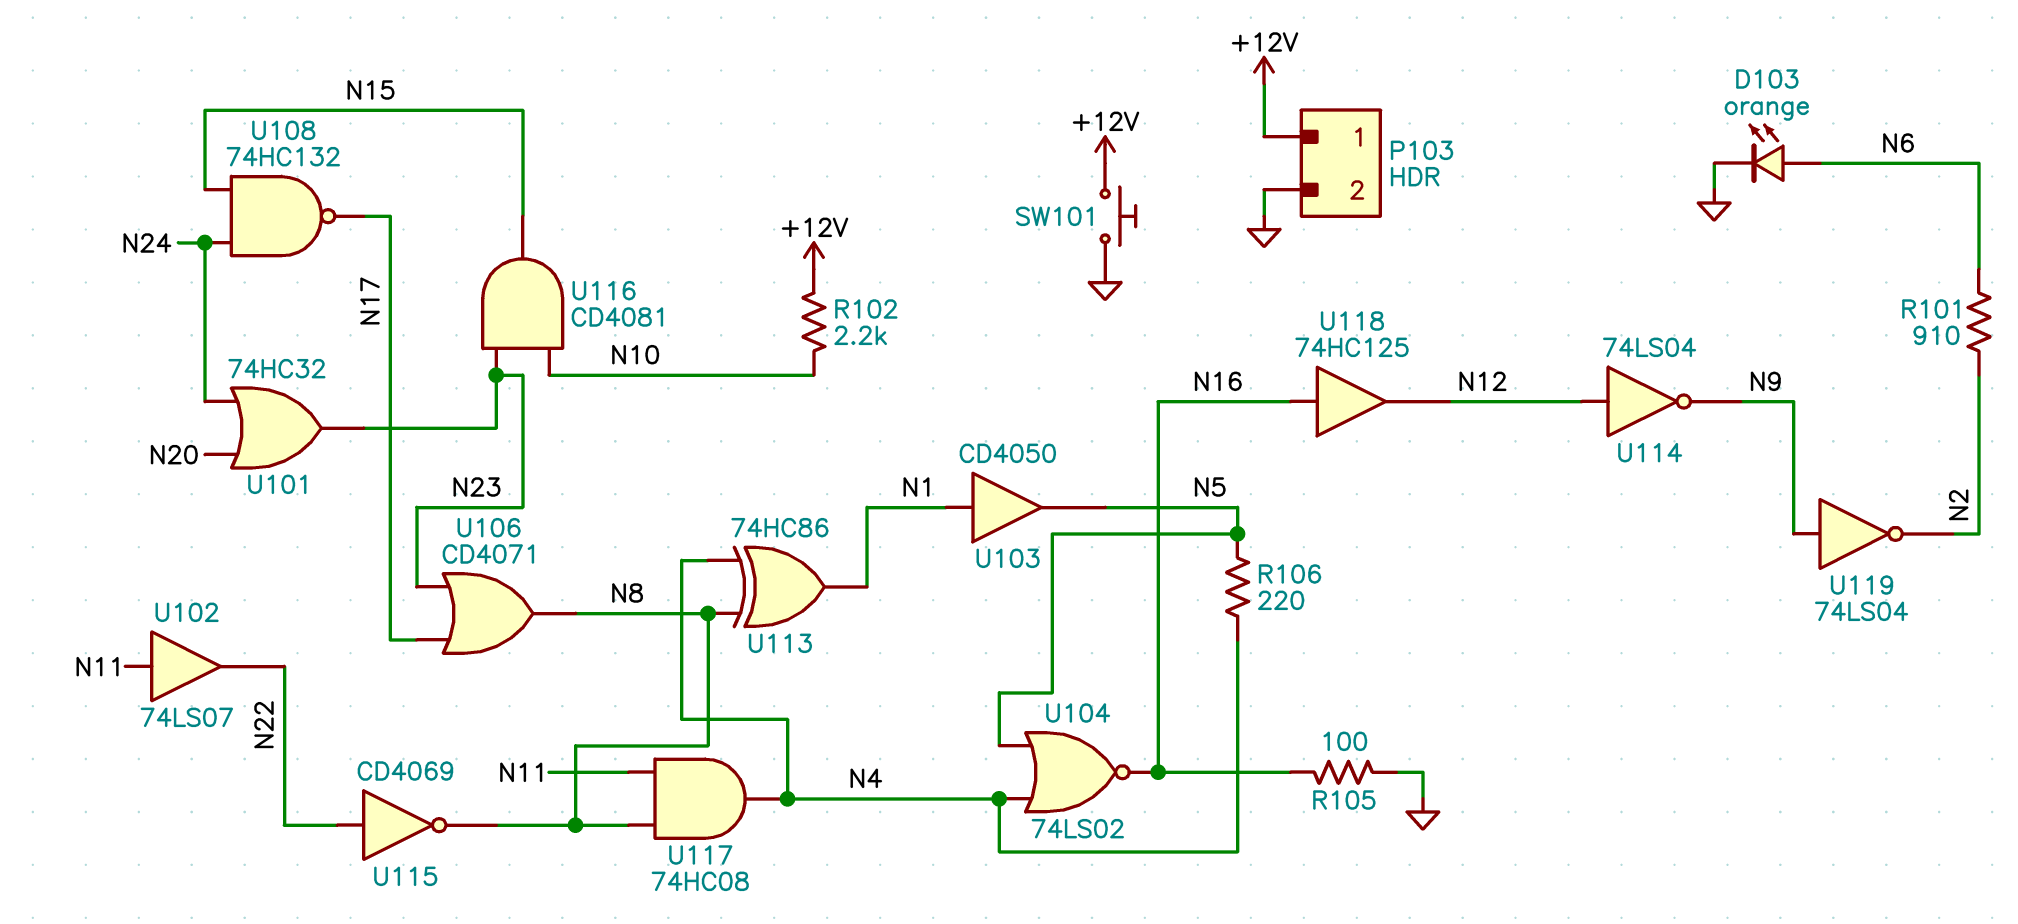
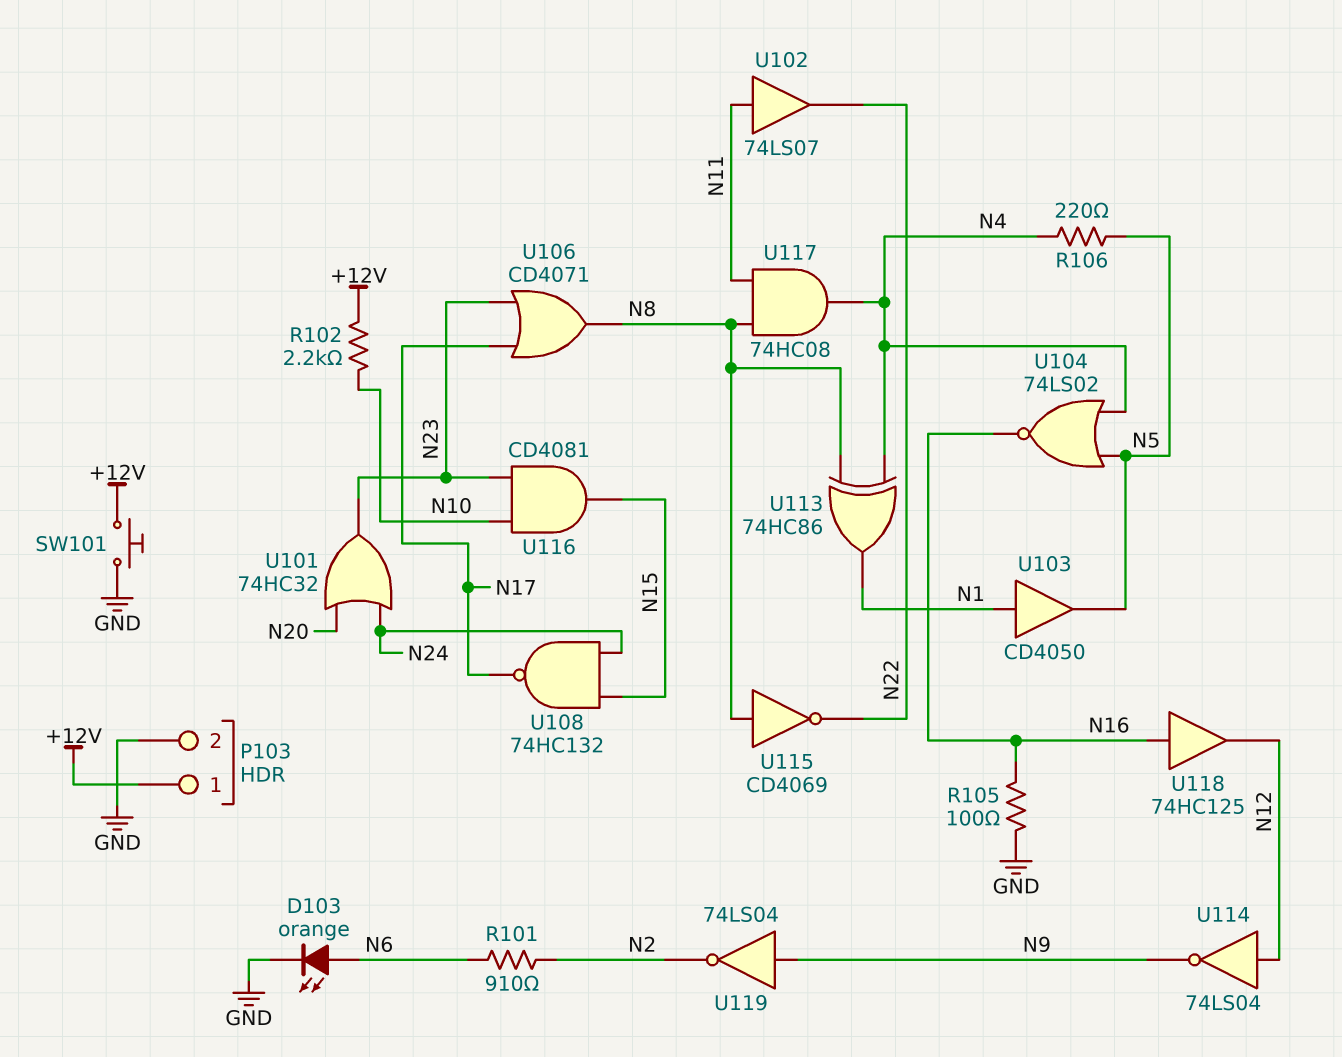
U115: NOT CD4069 (in N22, out N8) -> NOT CD4069 (in N8, out N22)

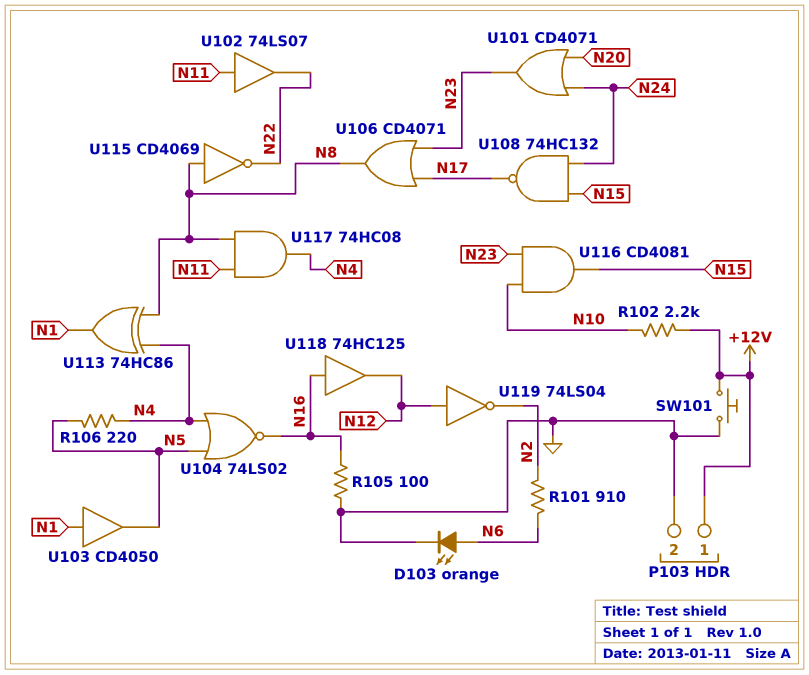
U101: OR 74HC32 (in N20, in N24, out N23) -> OR CD4071 (in N20, in N24, out N23)
U114: NOT 74LS04 (in N12, out N9) -> none
U119: NOT 74LS04 (in N9, out N2) -> NOT 74LS04 (in N12, out N2)

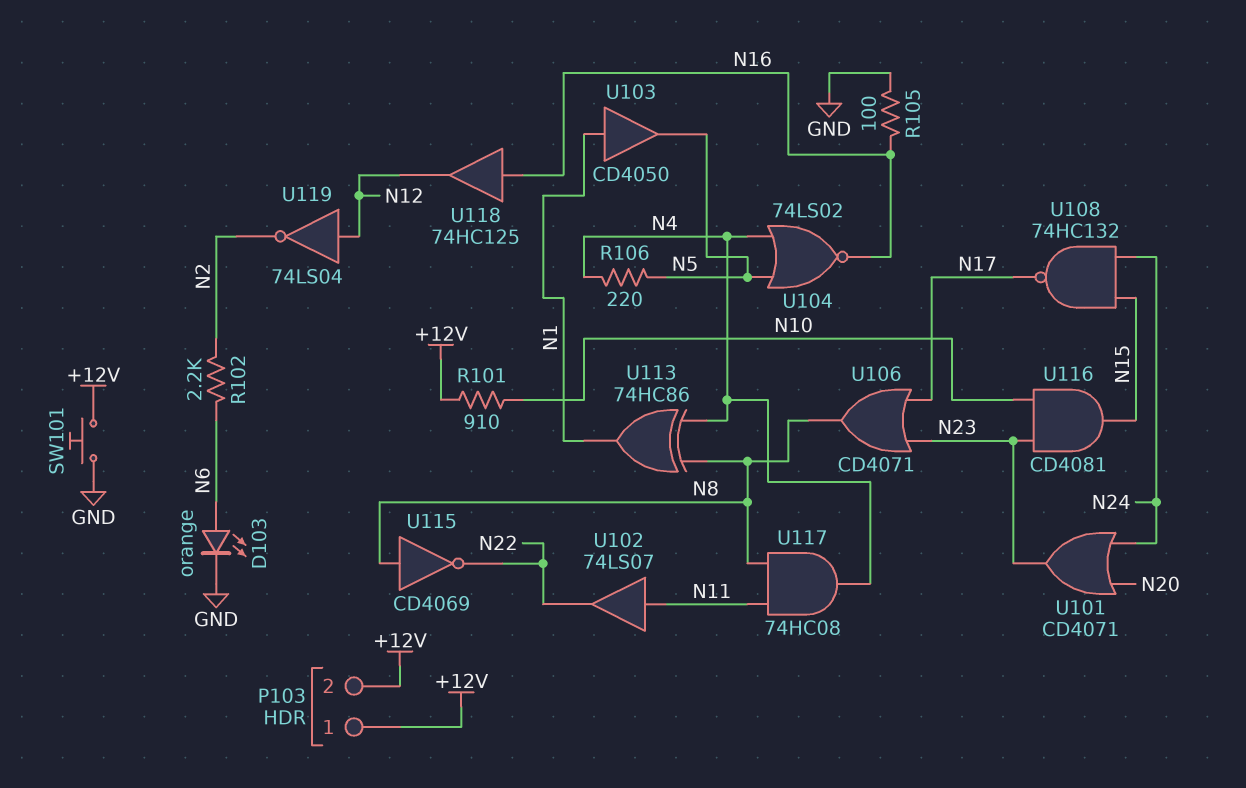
P103 pin 2: GND -> +12V
R101: 910 (N2, N6) -> 910 (+12V, N10)
R102: 2.2k (+12V, N10) -> 2.2k (N2, N6)

